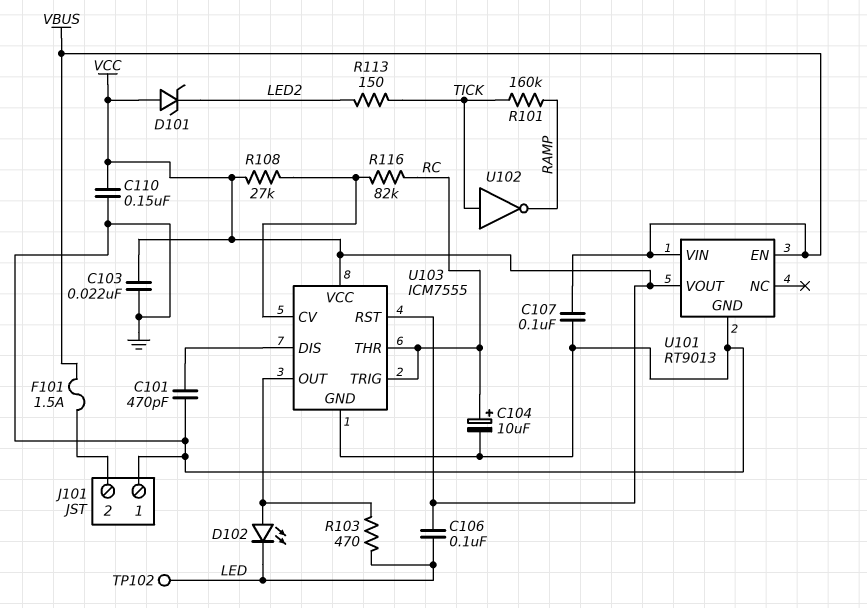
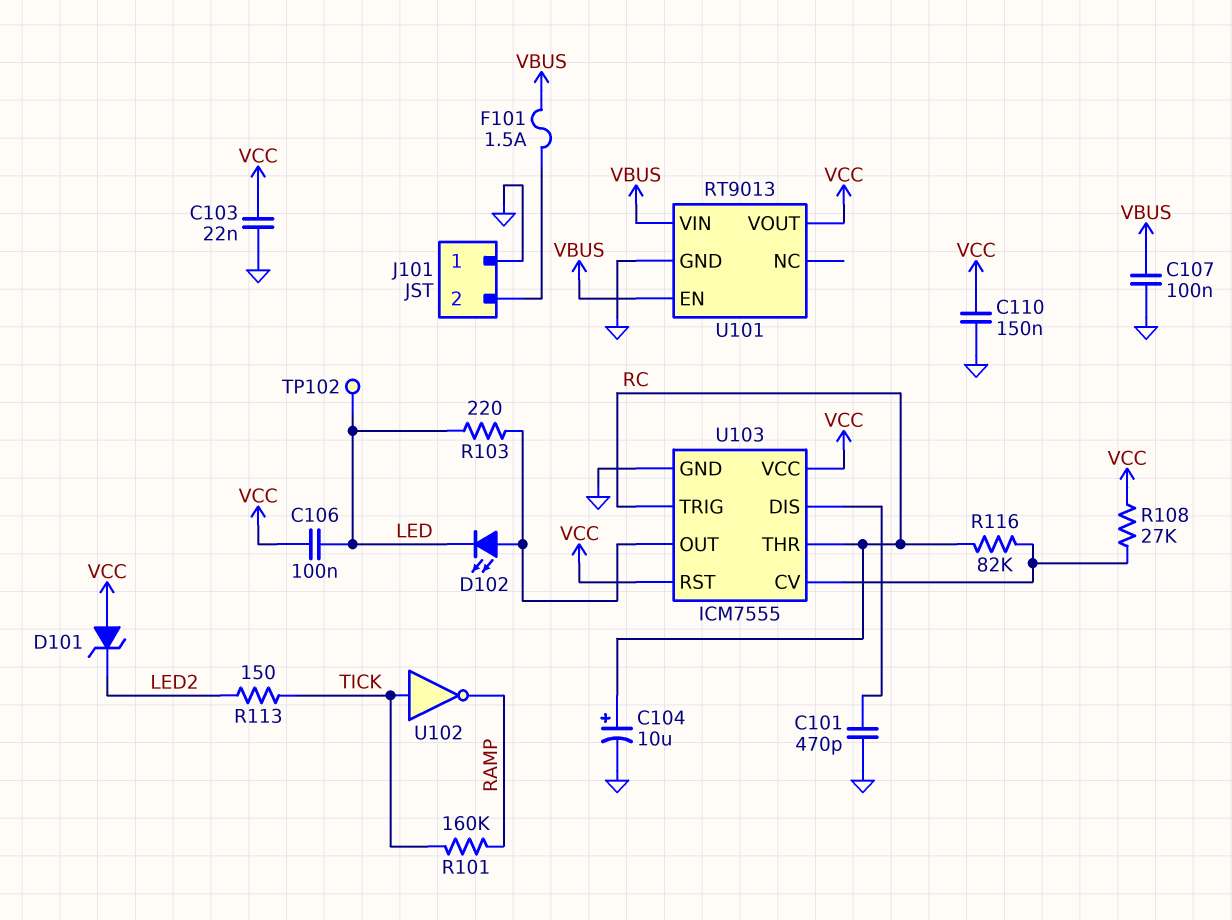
R103: 470 (LED, U103/OUT) -> 220 (LED, U103/OUT)

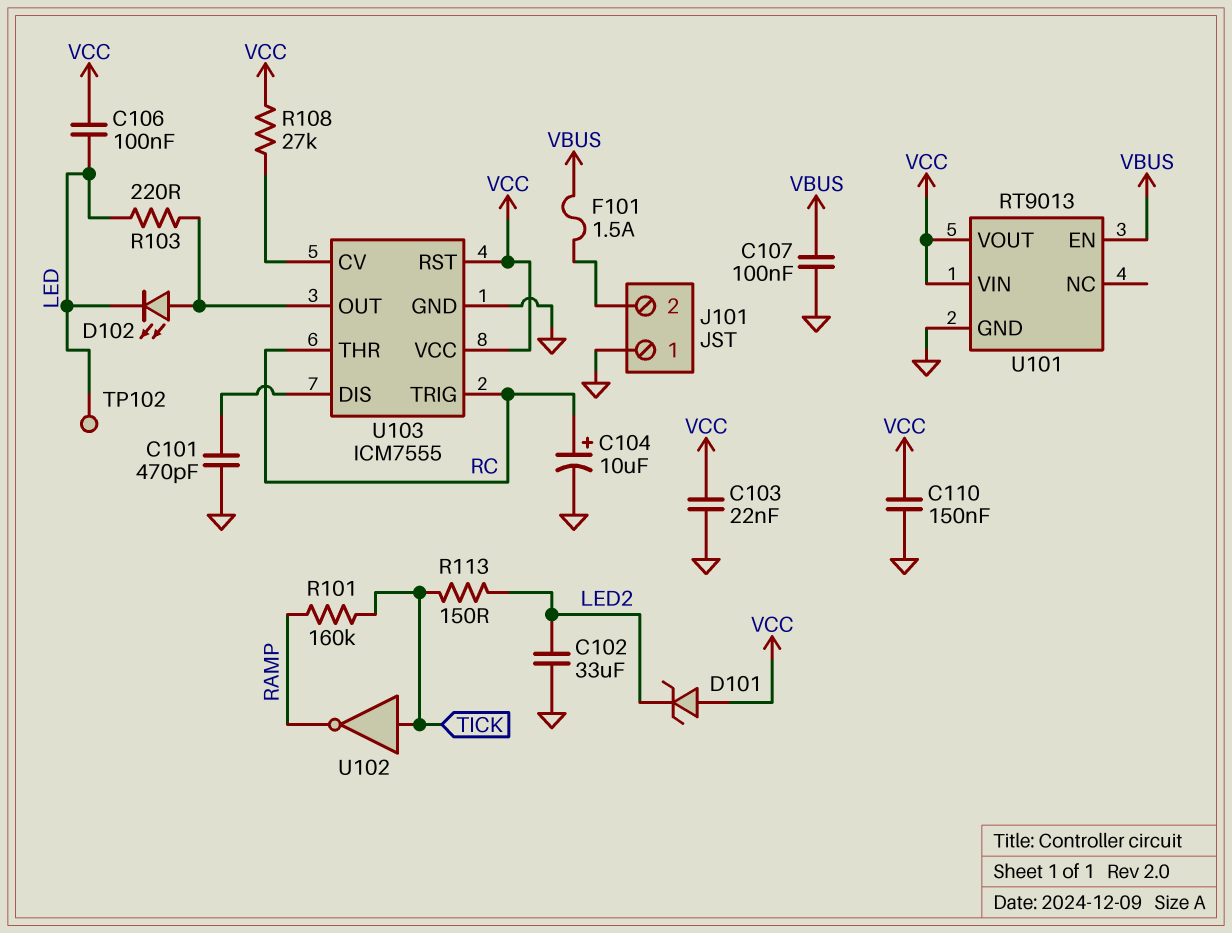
C102: none -> 33uF (GND, LED2)
R116: 82k (RC, U103/CV) -> none
U101 pin VIN: VBUS -> VCC

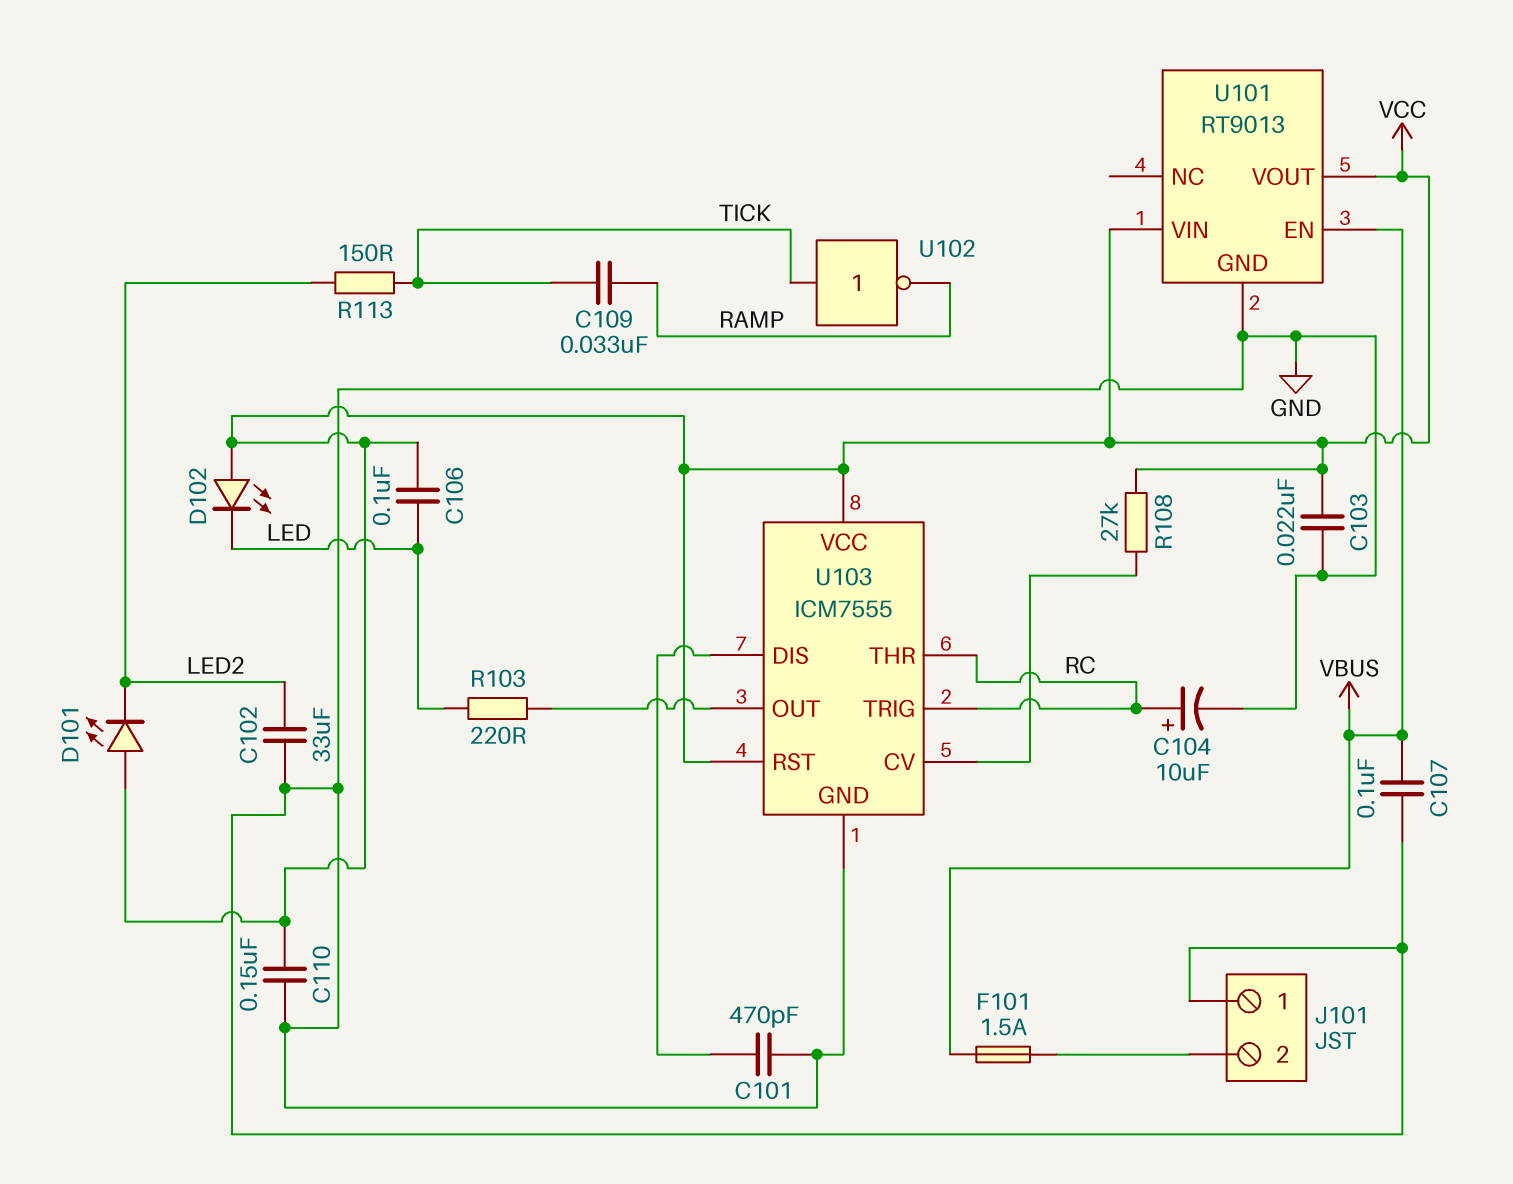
C109: none -> 33nF (RAMP, TICK)
D101: zener (A VCC, K LED2) -> LED (A VCC, K LED2)
D102: LED (A U103/OUT, K LED) -> LED (A VCC, K LED)
R101: 160k (RAMP, TICK) -> none
TP102: test point (LED) -> none

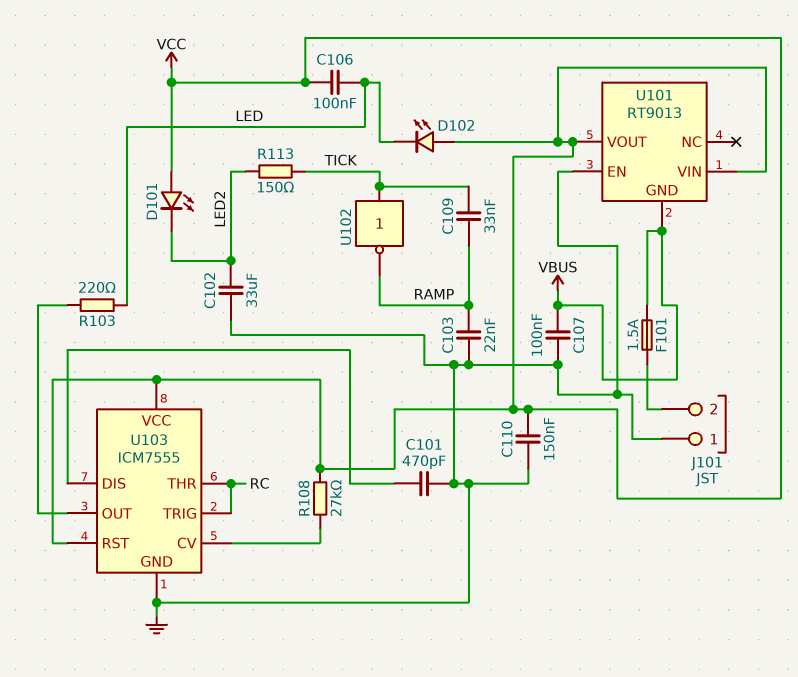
C103: 22nF (GND, VCC) -> 22nF (GND, RAMP)
C104: 10uF (plus RC, minus GND) -> none
U101 pin EN: VBUS -> GND
U101 pin GND: GND -> VBUS

